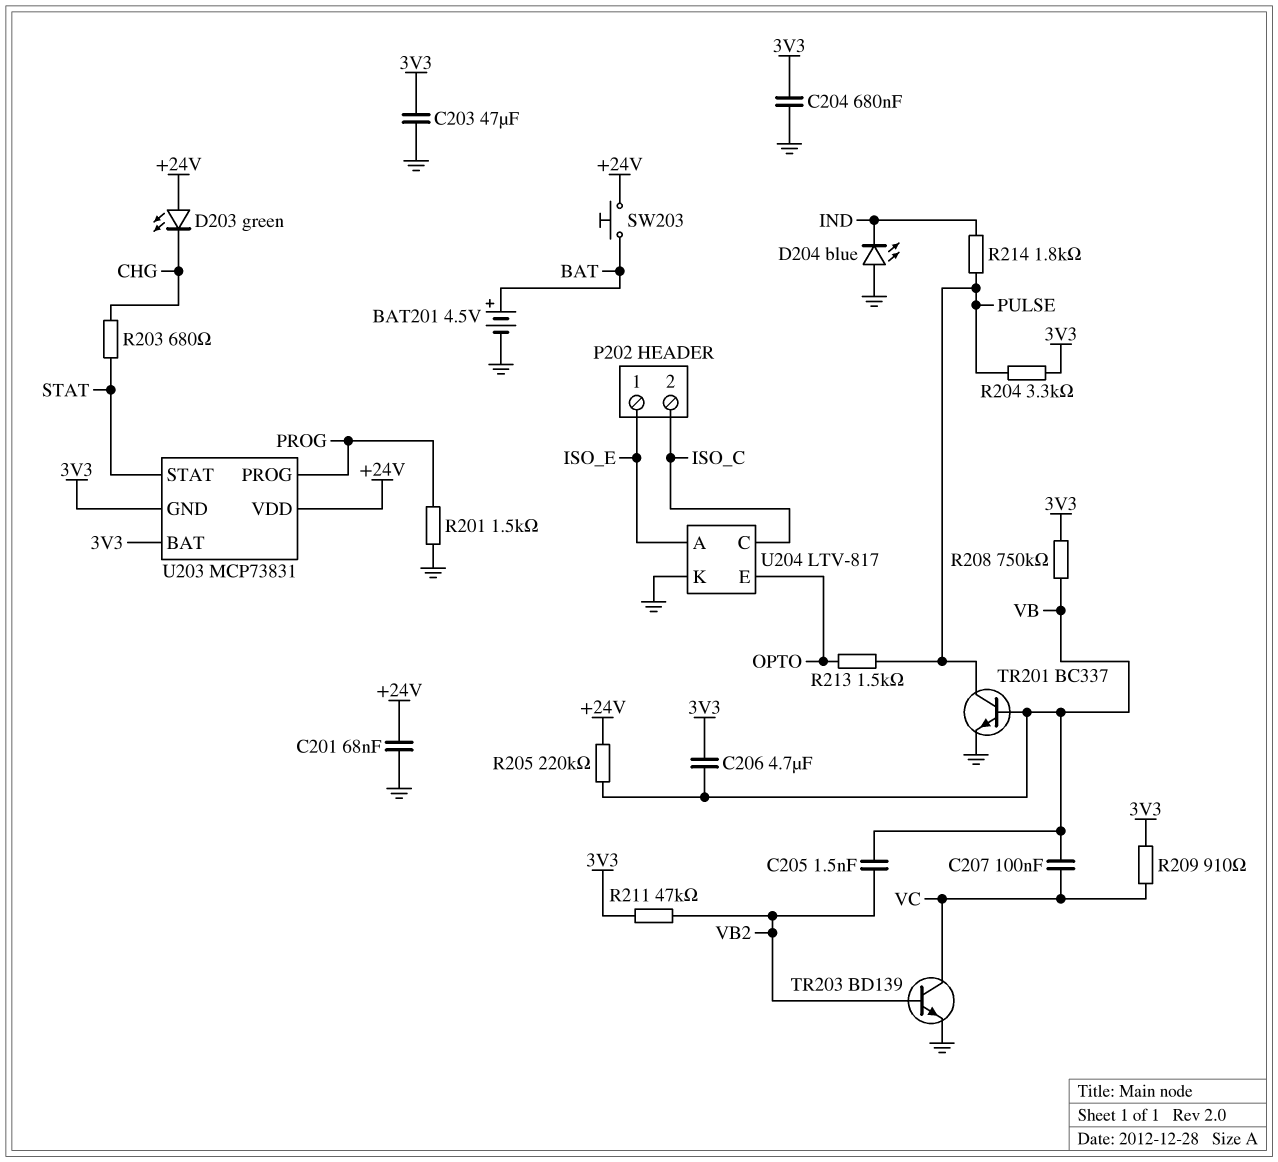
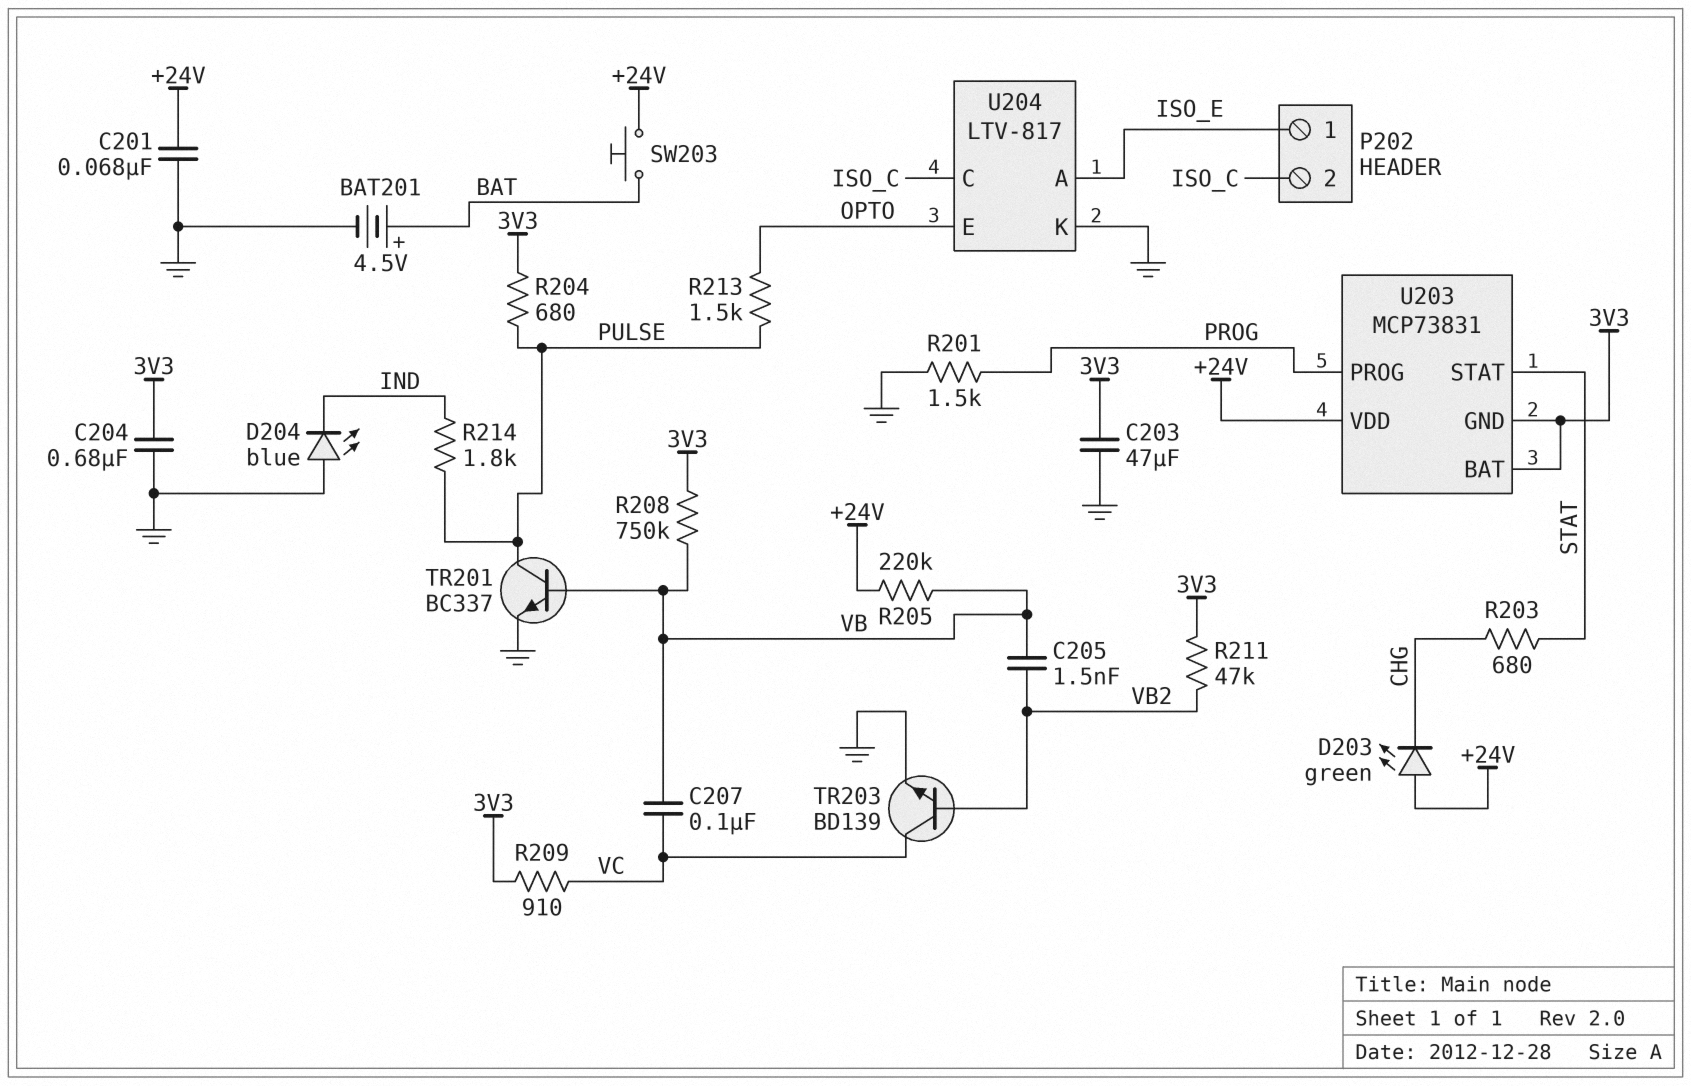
C206: 4.7uF (3V3, VB) -> none
R204: 3.3k (3V3, PULSE) -> 680 (3V3, PULSE)

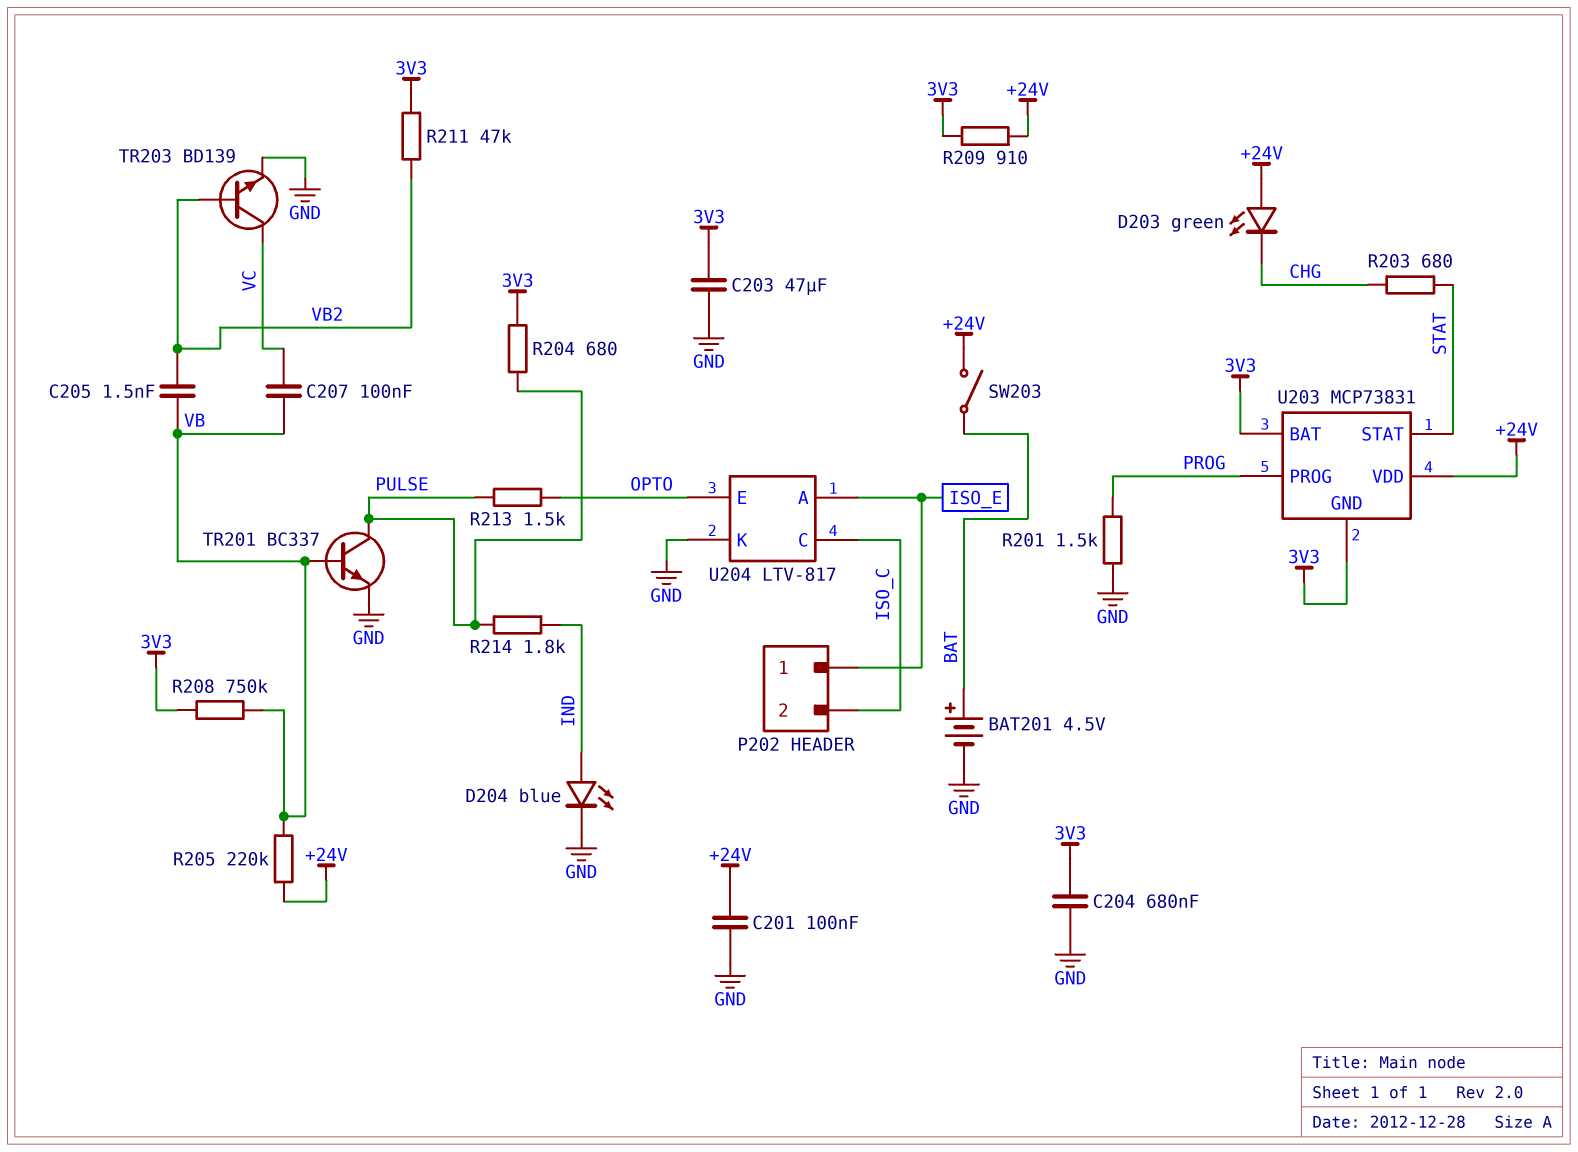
C201: 68nF (+24V, GND) -> 100nF (+24V, GND)
D204: LED blue (A GND, K IND) -> LED blue (A IND, K GND)
R209: 910 (3V3, VC) -> 910 (+24V, 3V3)
SW203: button (+24V, BAT) -> switch (+24V, BAT)

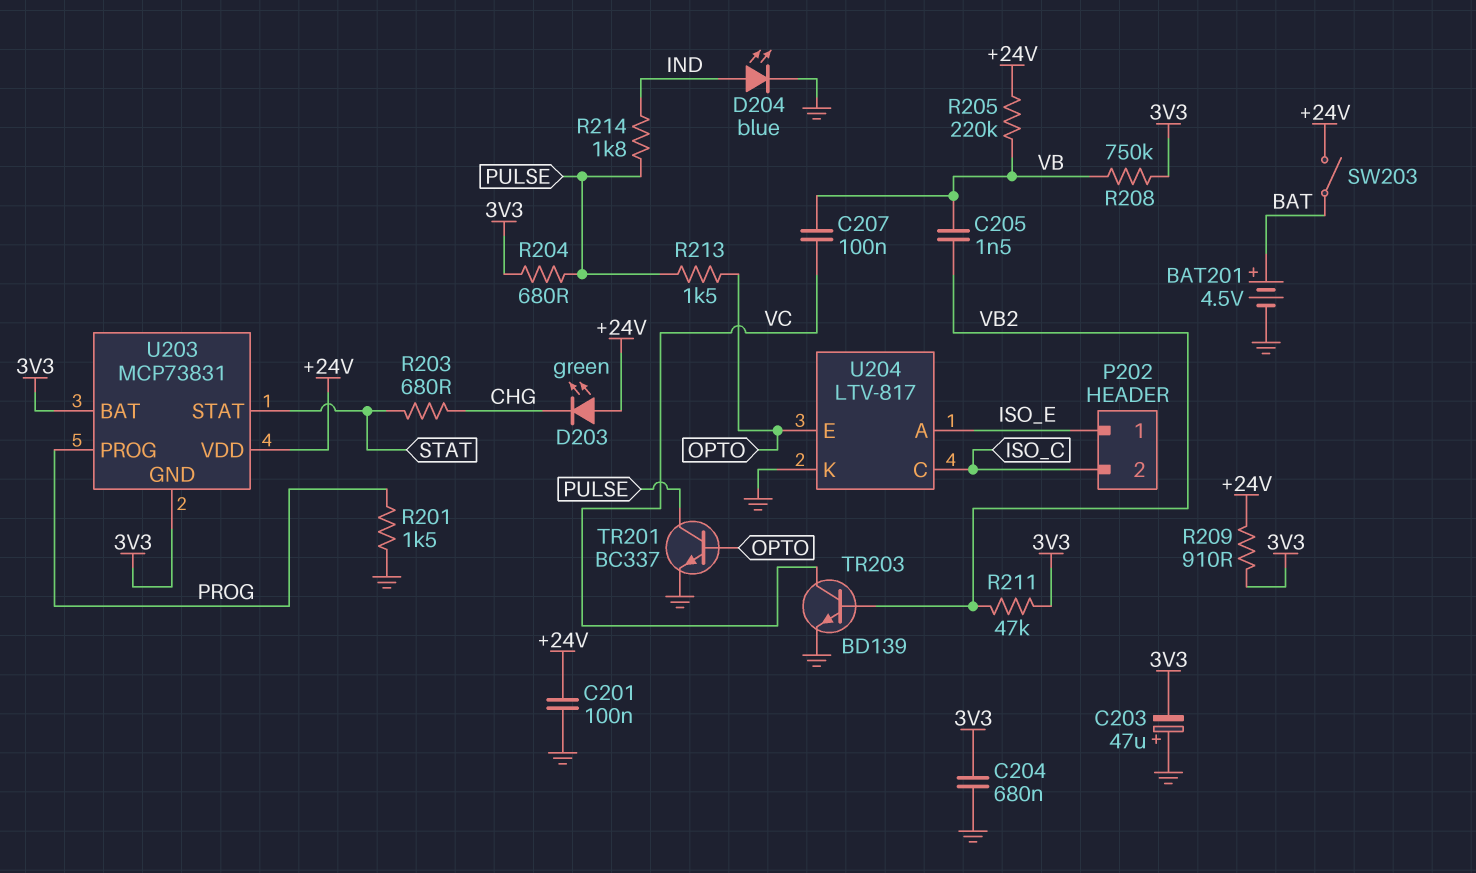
C203: 47uF (3V3, GND) -> 47uF (plus GND, minus 3V3)
TR201: NPN BC337 (B VB, C PULSE, E GND) -> NPN BC337 (B OPTO, C PULSE, E GND)

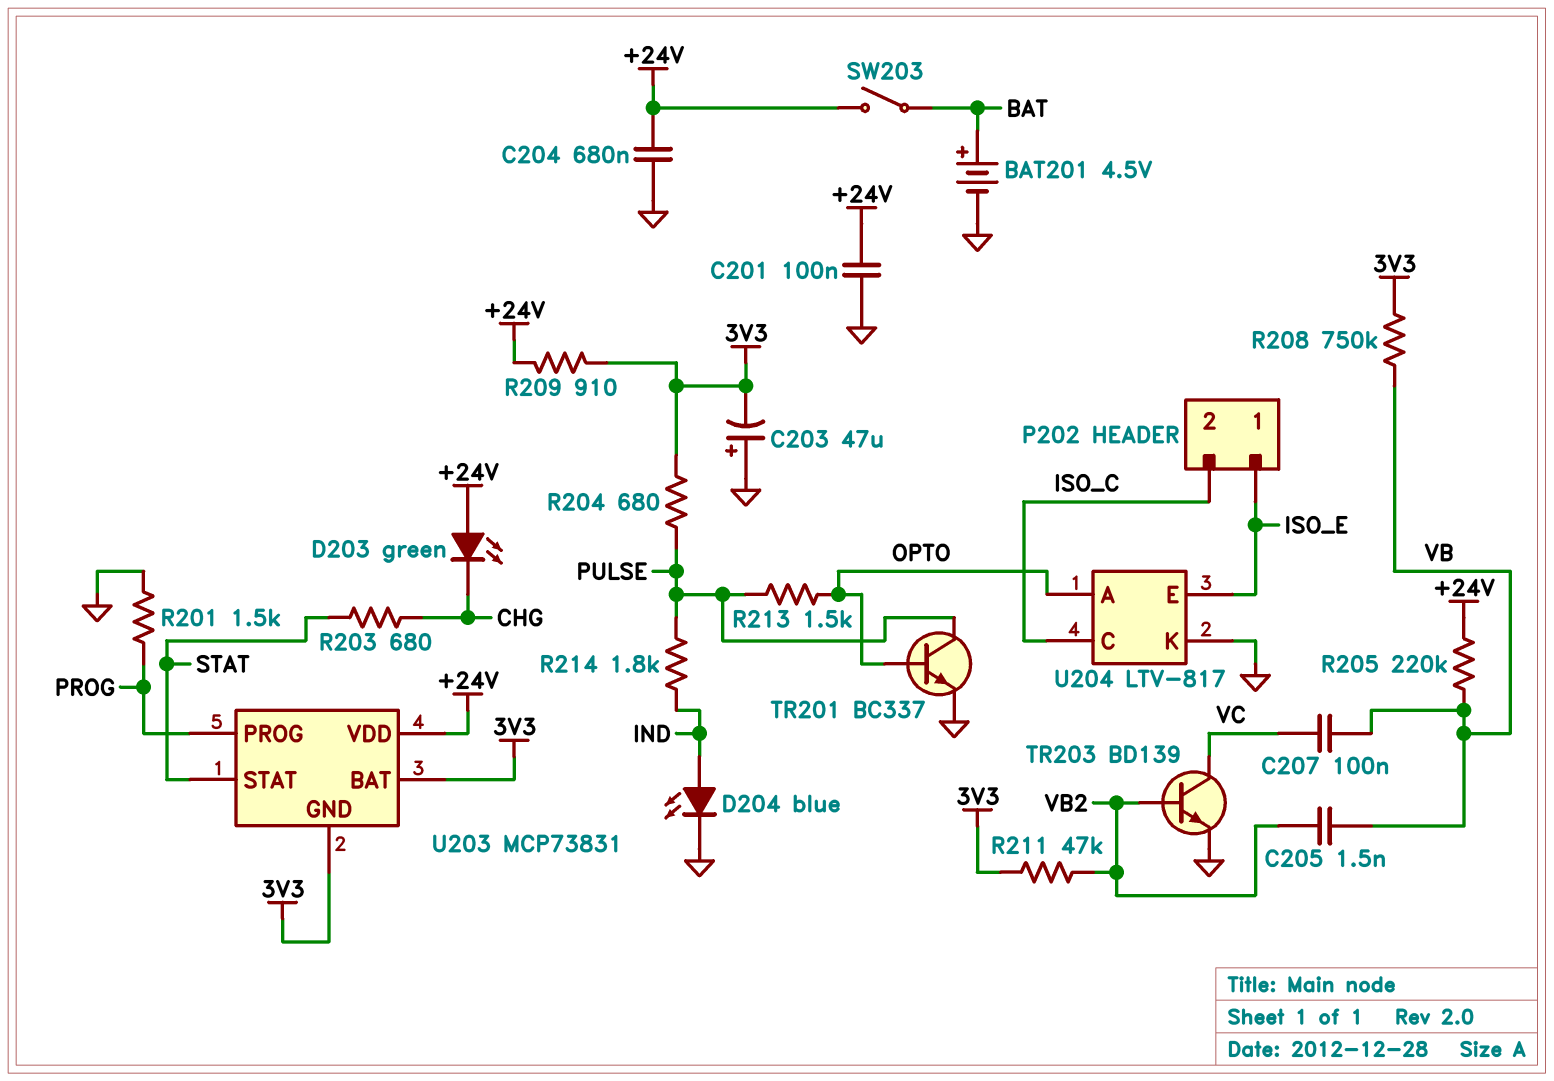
C204: 680nF (3V3, GND) -> 680nF (+24V, GND)
U204 pin A: ISO_E -> OPTO
U204 pin E: OPTO -> ISO_E

